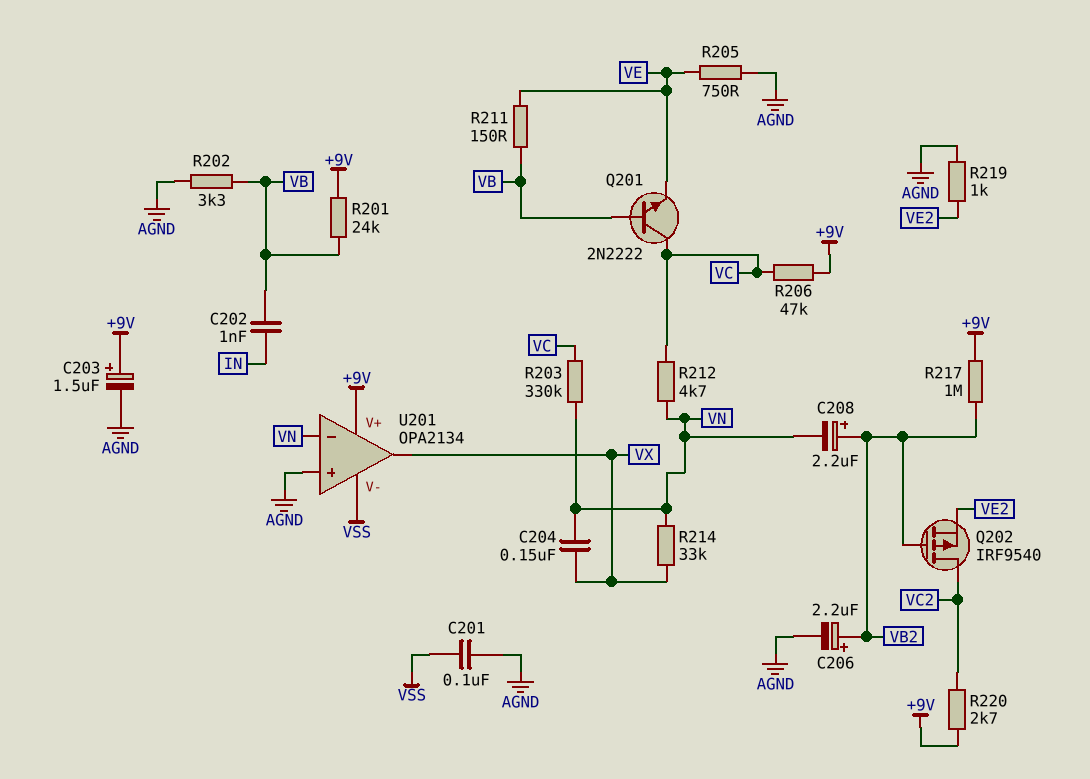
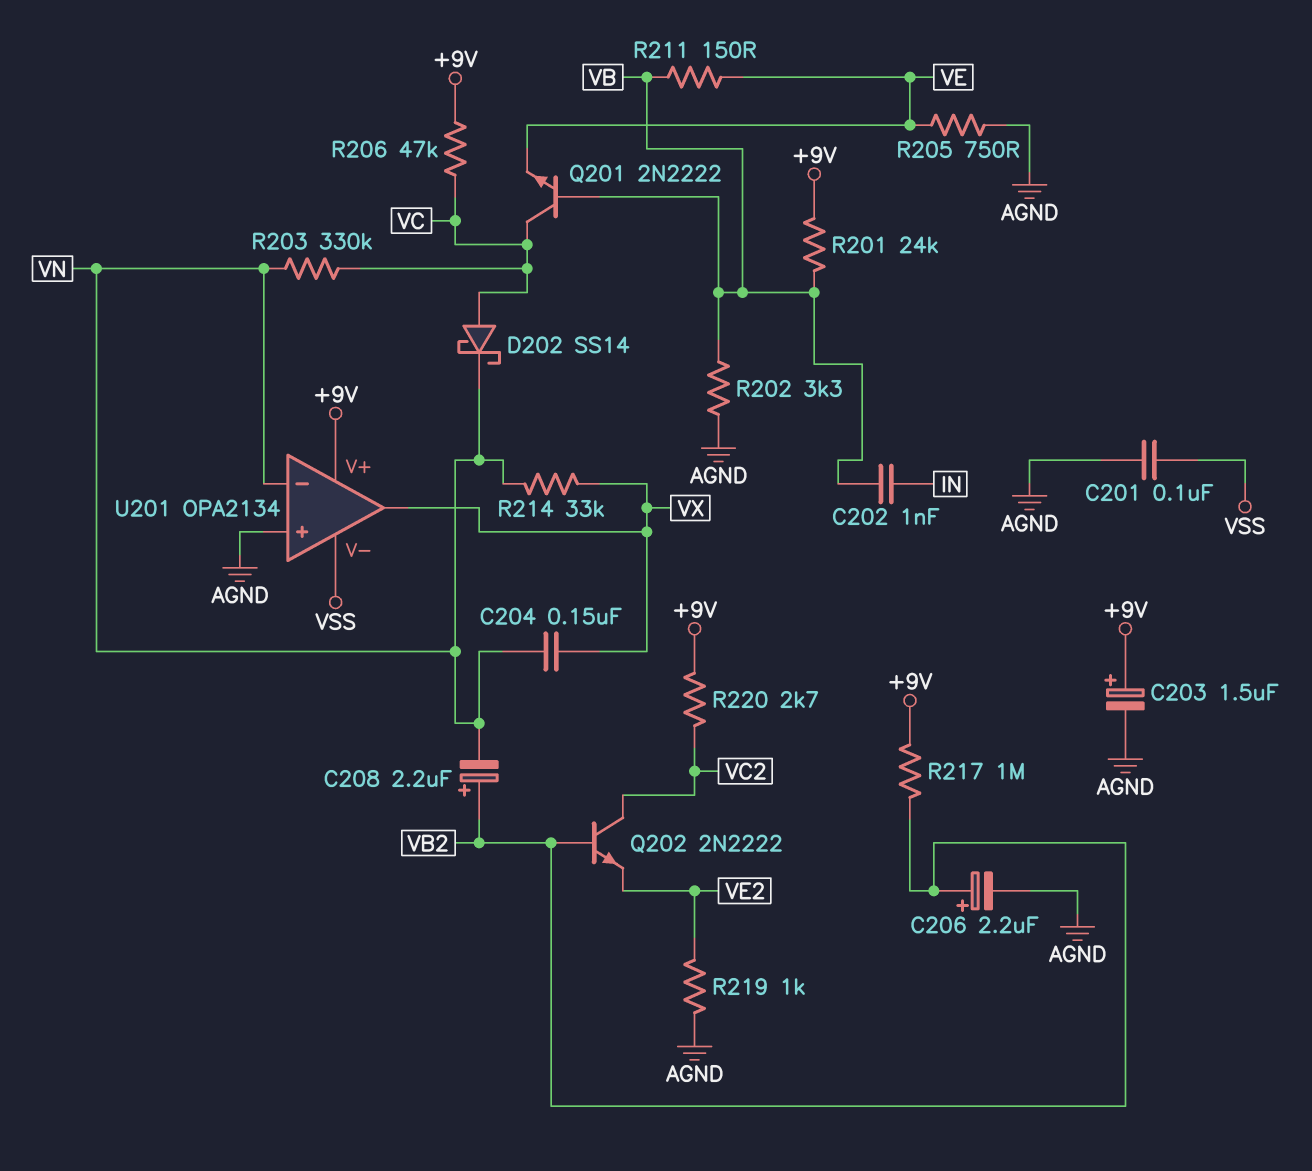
D202: none -> schottky SS14 (A VC, K VN)
Q202: PMOS IRF9540 (G VB2, D VC2, S VE2) -> NPN 2N2222 (B VB2, C VC2, E VE2)
R212: 4.7k (VC, VN) -> none

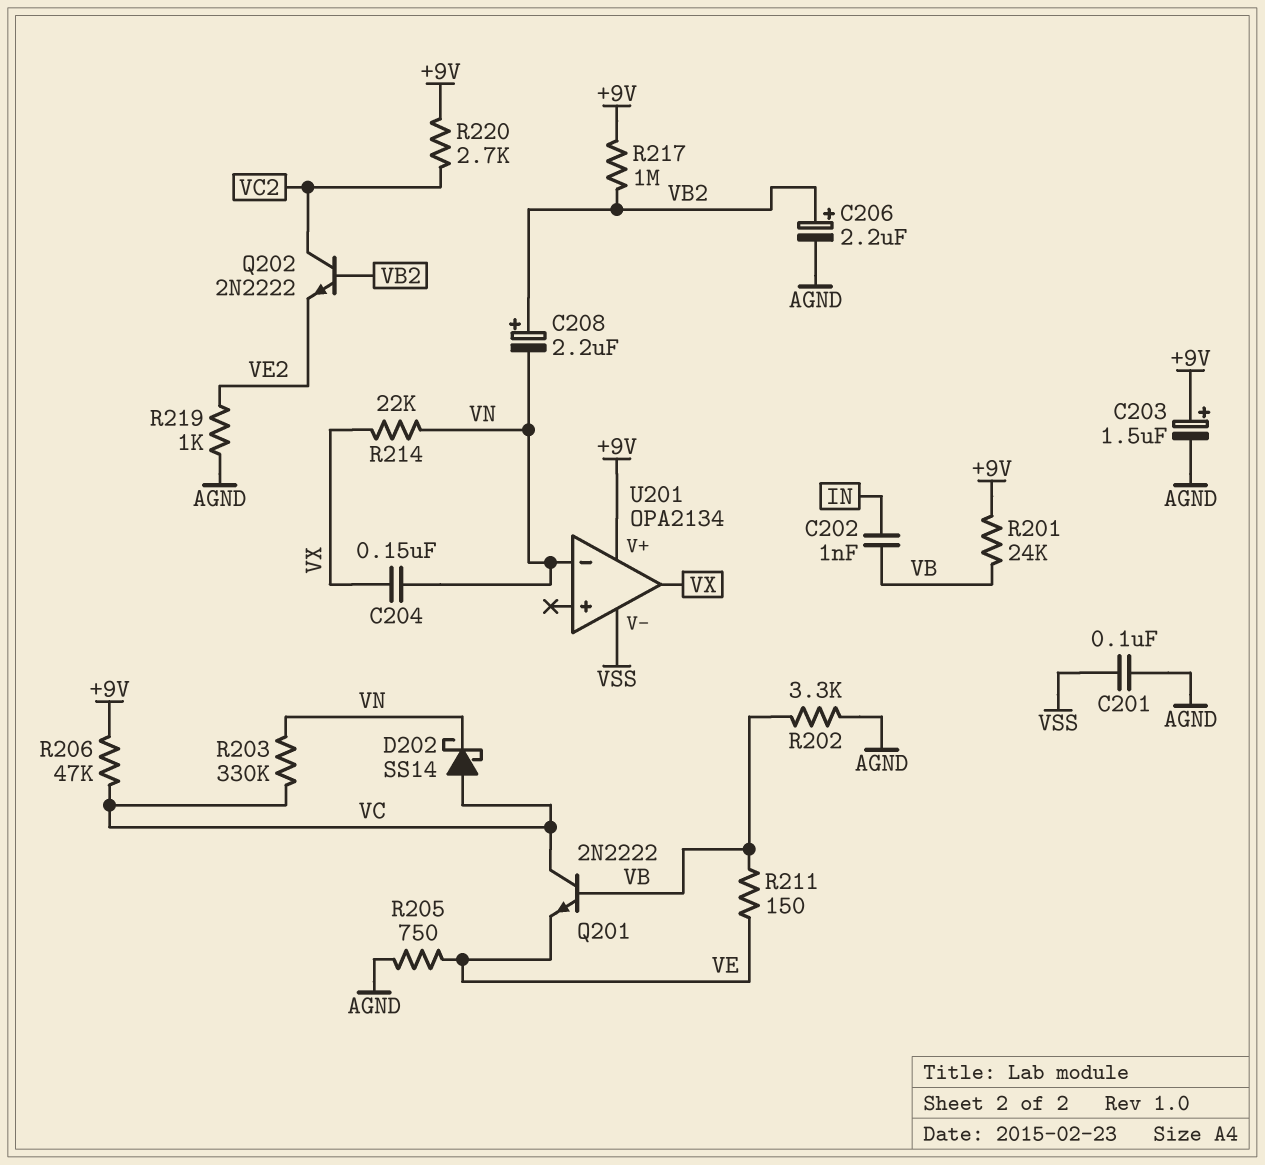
R214: 33k (VN, VX) -> 22k (VN, VX)
U201 pin in+: AGND -> none

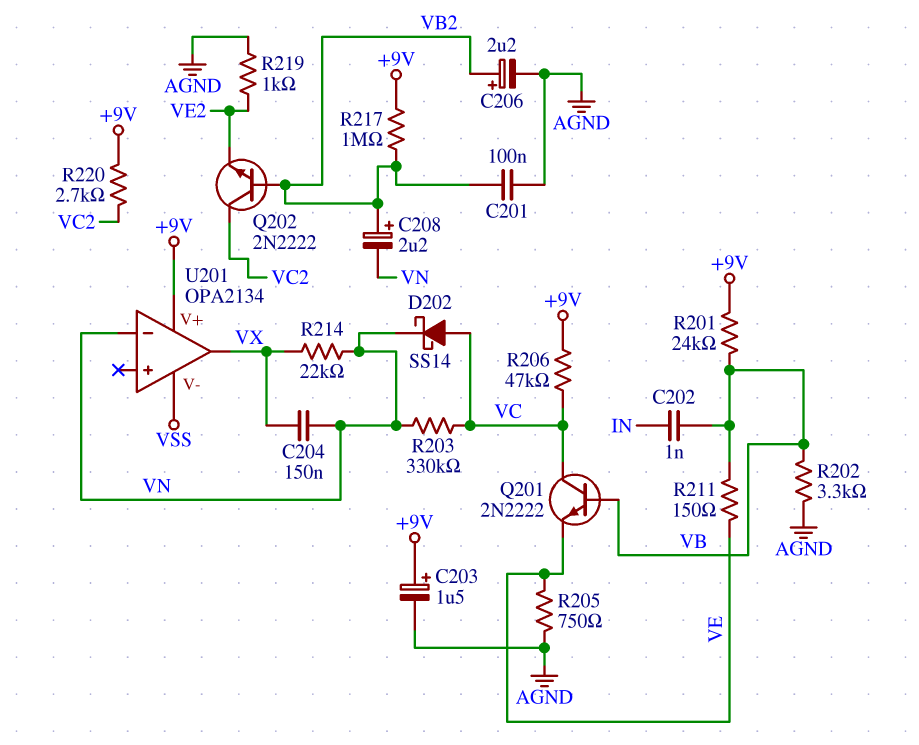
C201: 100nF (AGND, VSS) -> 100nF (AGND, VB2)

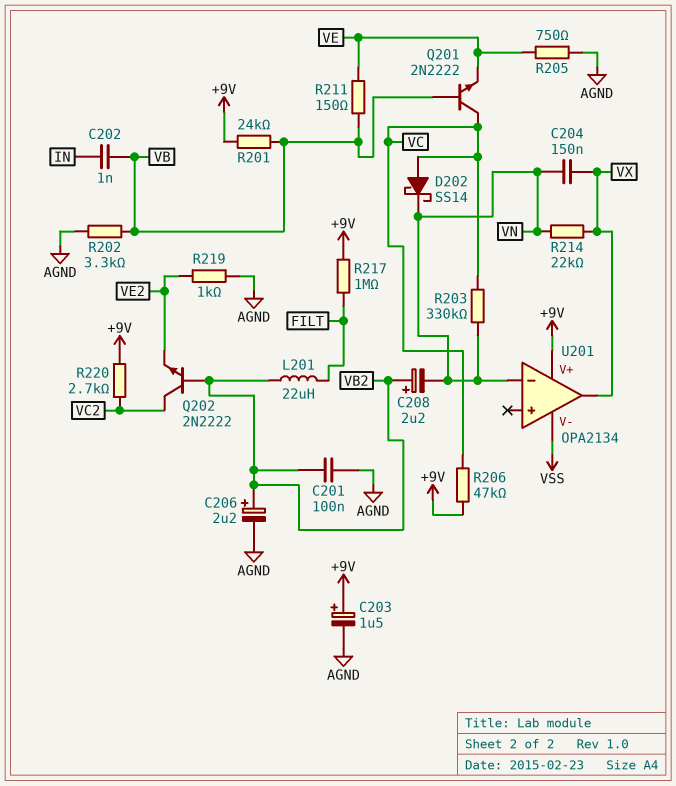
L201: none -> 22uH (FILT, VB2)
R217: 1M (+9V, VB2) -> 1M (+9V, FILT)

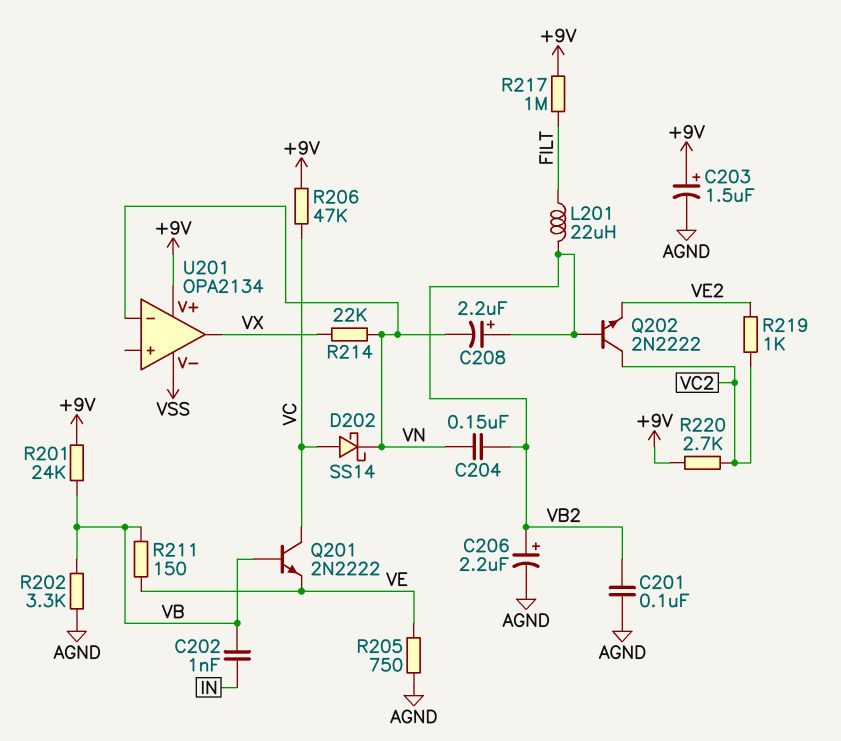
C204: 150nF (VN, VX) -> 150nF (VB2, VN)
R203: 330k (VC, VN) -> none
R219: 1k (AGND, VE2) -> 1k (VC2, VE2)

